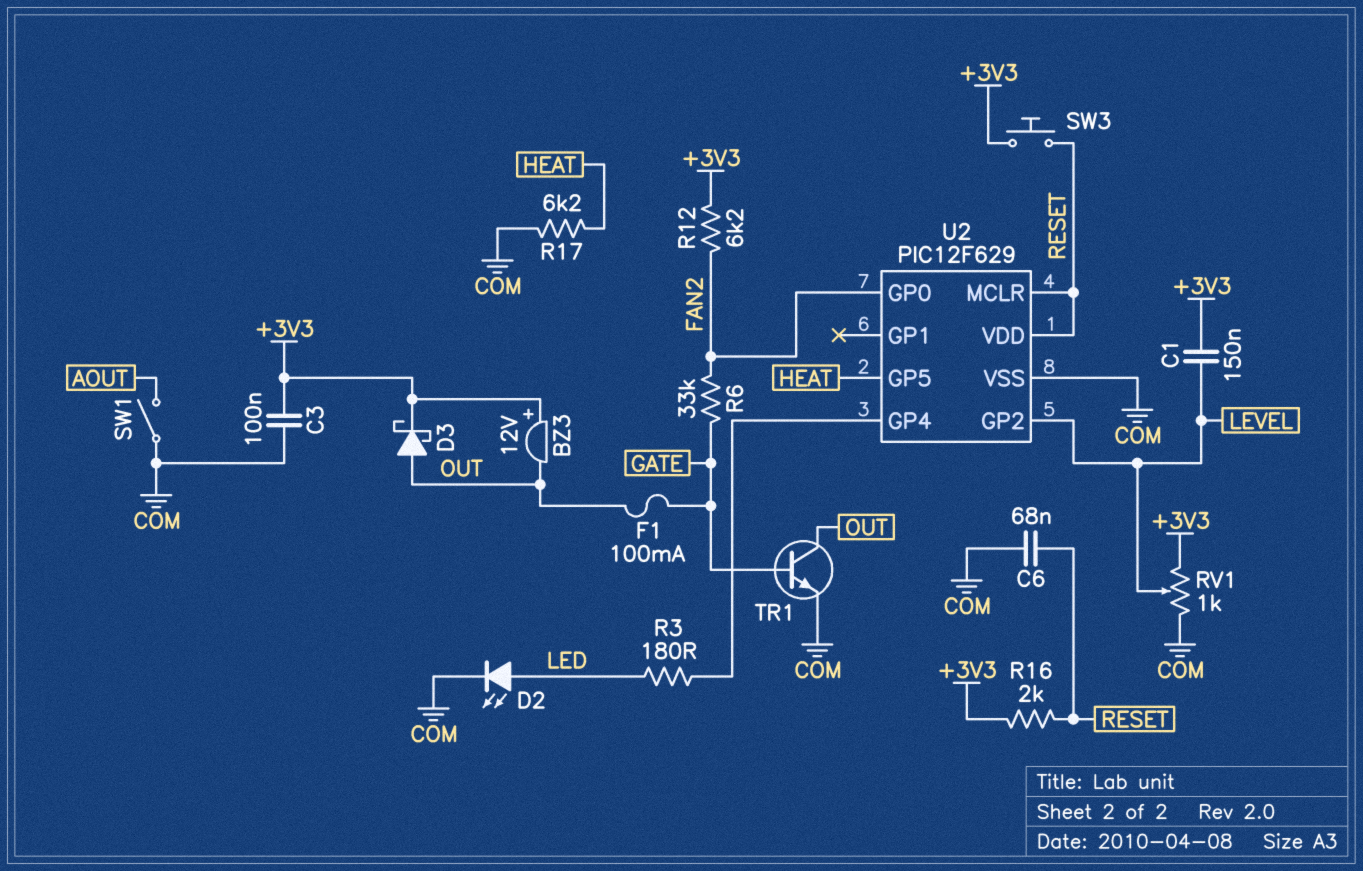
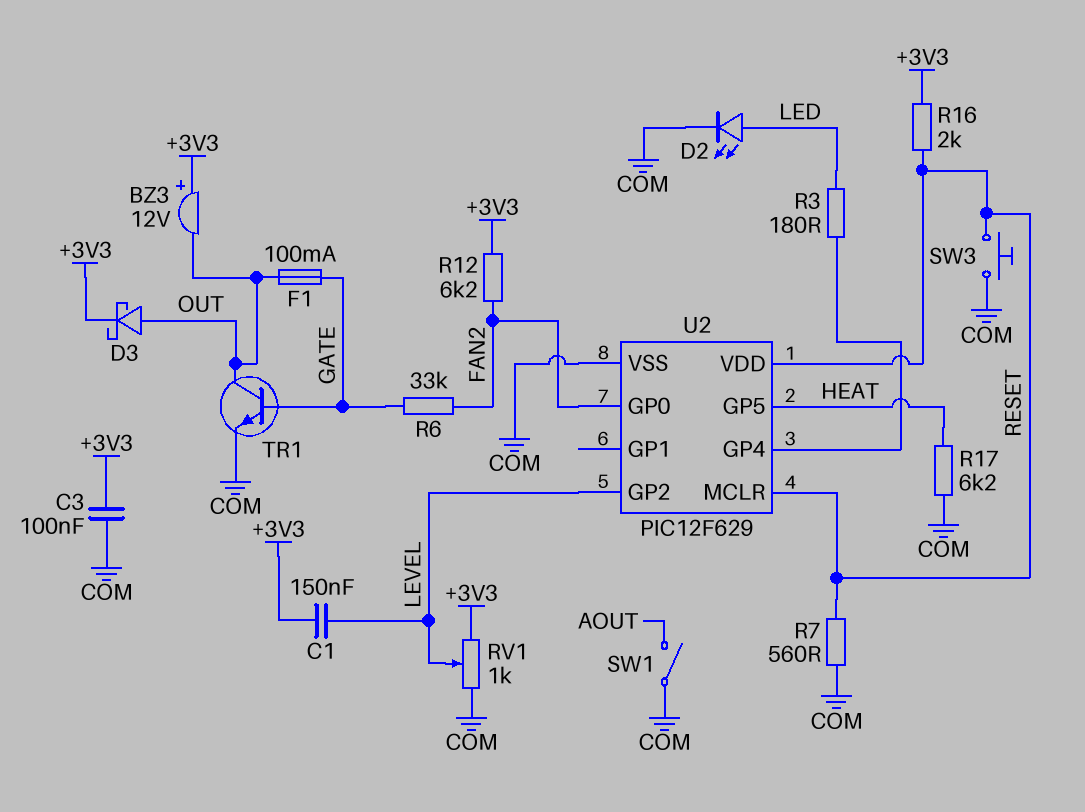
C6: 68nF (COM, RESET) -> none
R7: none -> 560 (COM, RESET)
SW3: button (+3V3, RESET) -> button (COM, RESET)

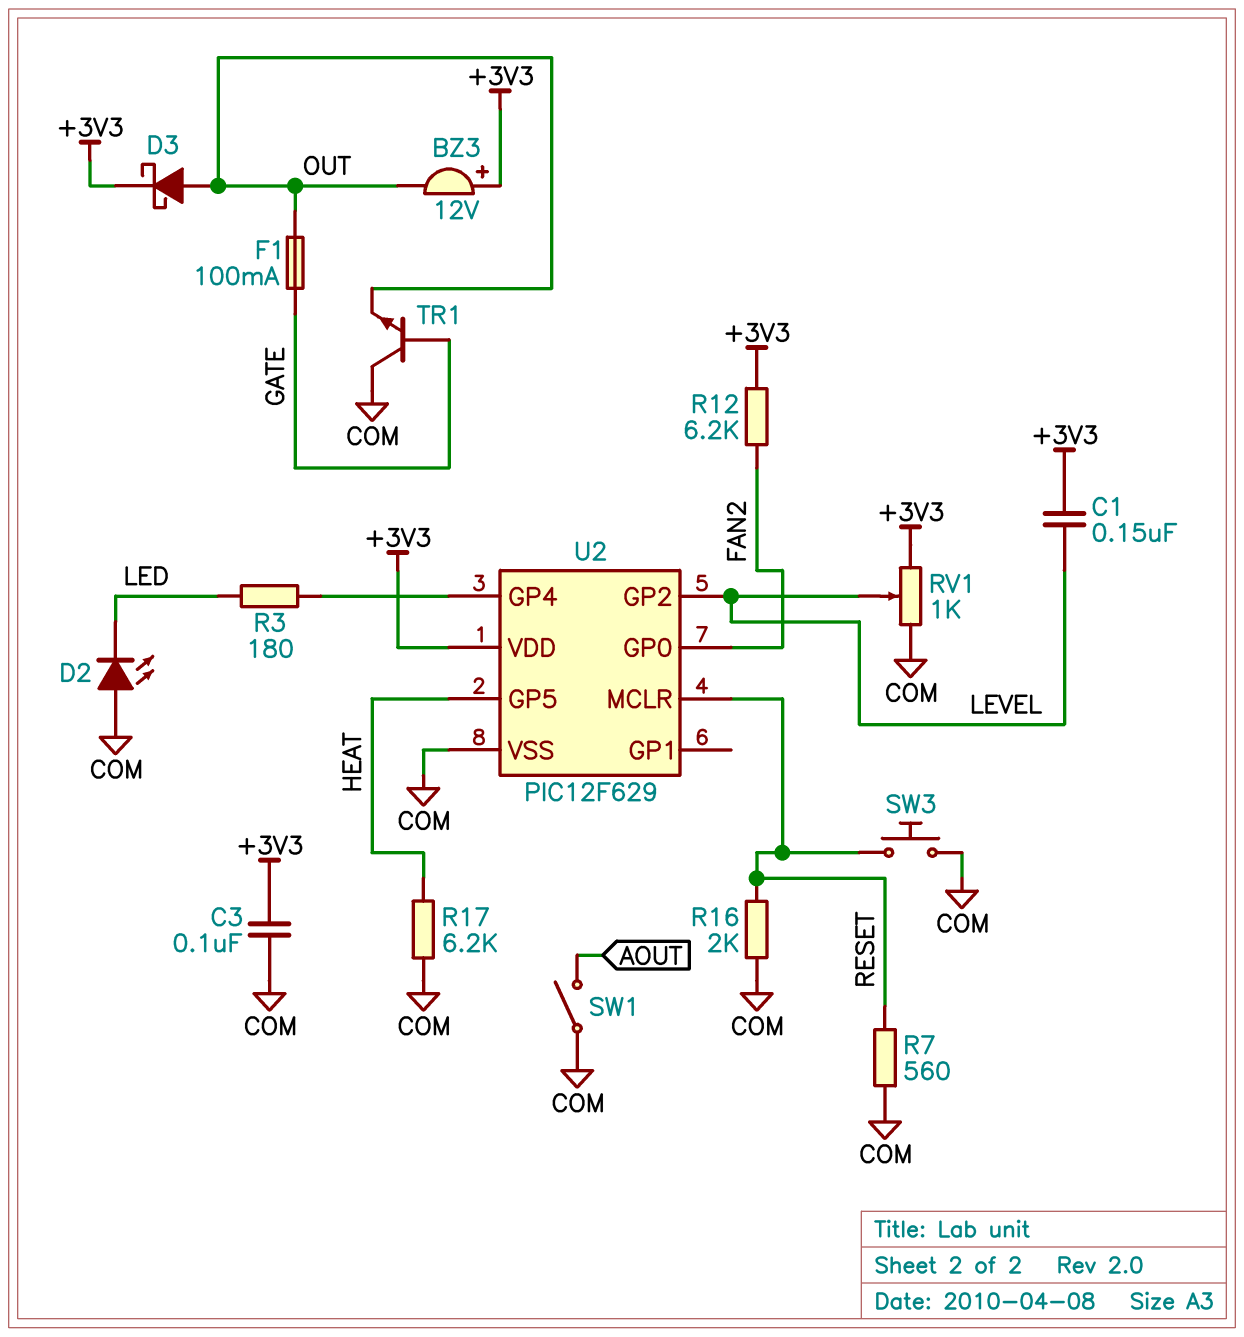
D2: LED (A LED, K COM) -> LED (A COM, K LED)
R6: 33k (FAN2, GATE) -> none
R16: 2k (+3V3, RESET) -> 2k (COM, RESET)
TR1: NPN (B GATE, C OUT, E COM) -> NPN (B GATE, C COM, E OUT)
U2 pin VDD: RESET -> +3V3

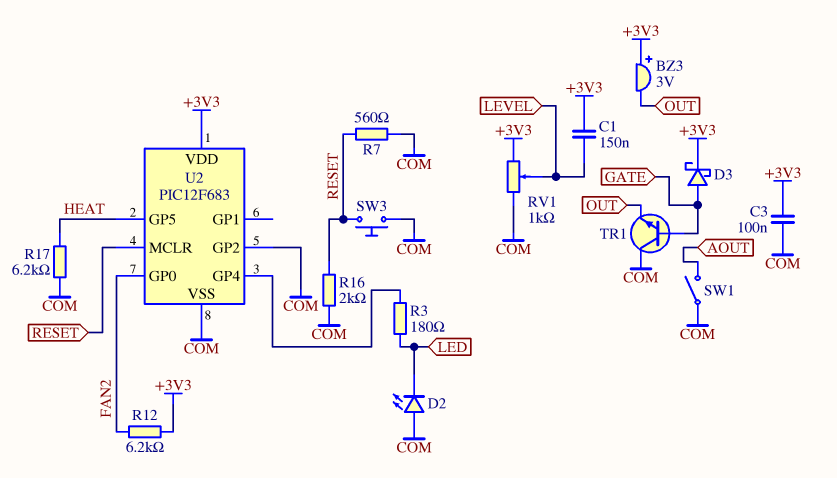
BZ3: buzzer 12V (plus +3V3, minus OUT) -> buzzer 3V (plus +3V3, minus OUT)
D3: schottky (A OUT, K +3V3) -> schottky (A GATE, K +3V3)
F1: 100mA (GATE, OUT) -> none
U2: PIC12F629 -> PIC12F683
U2 pin GP2: LEVEL -> COM

